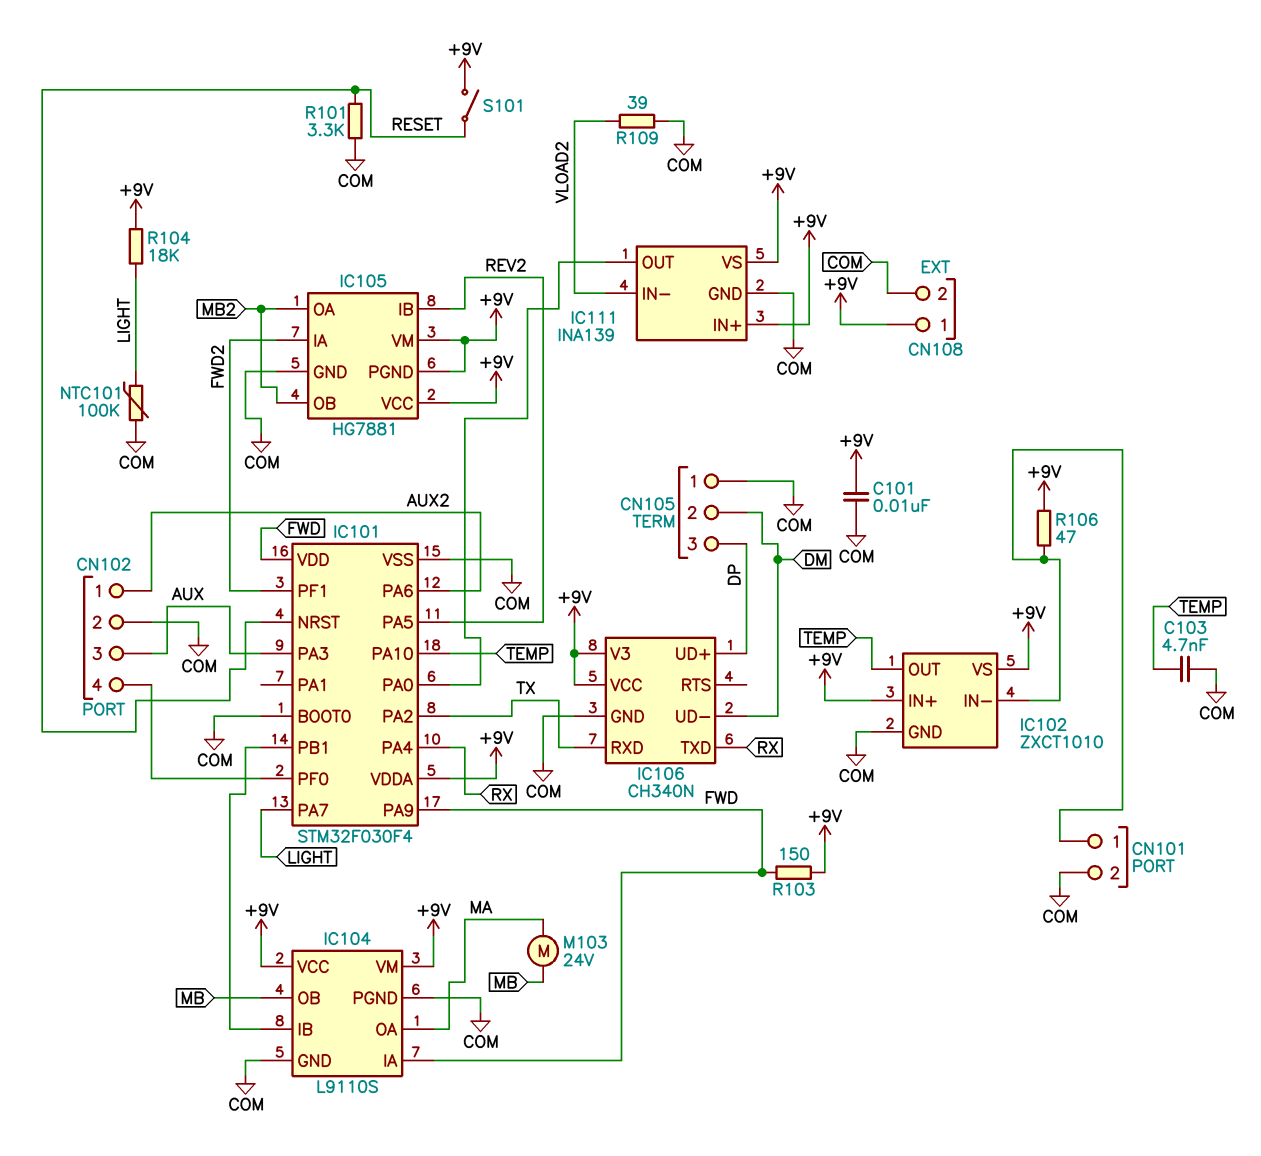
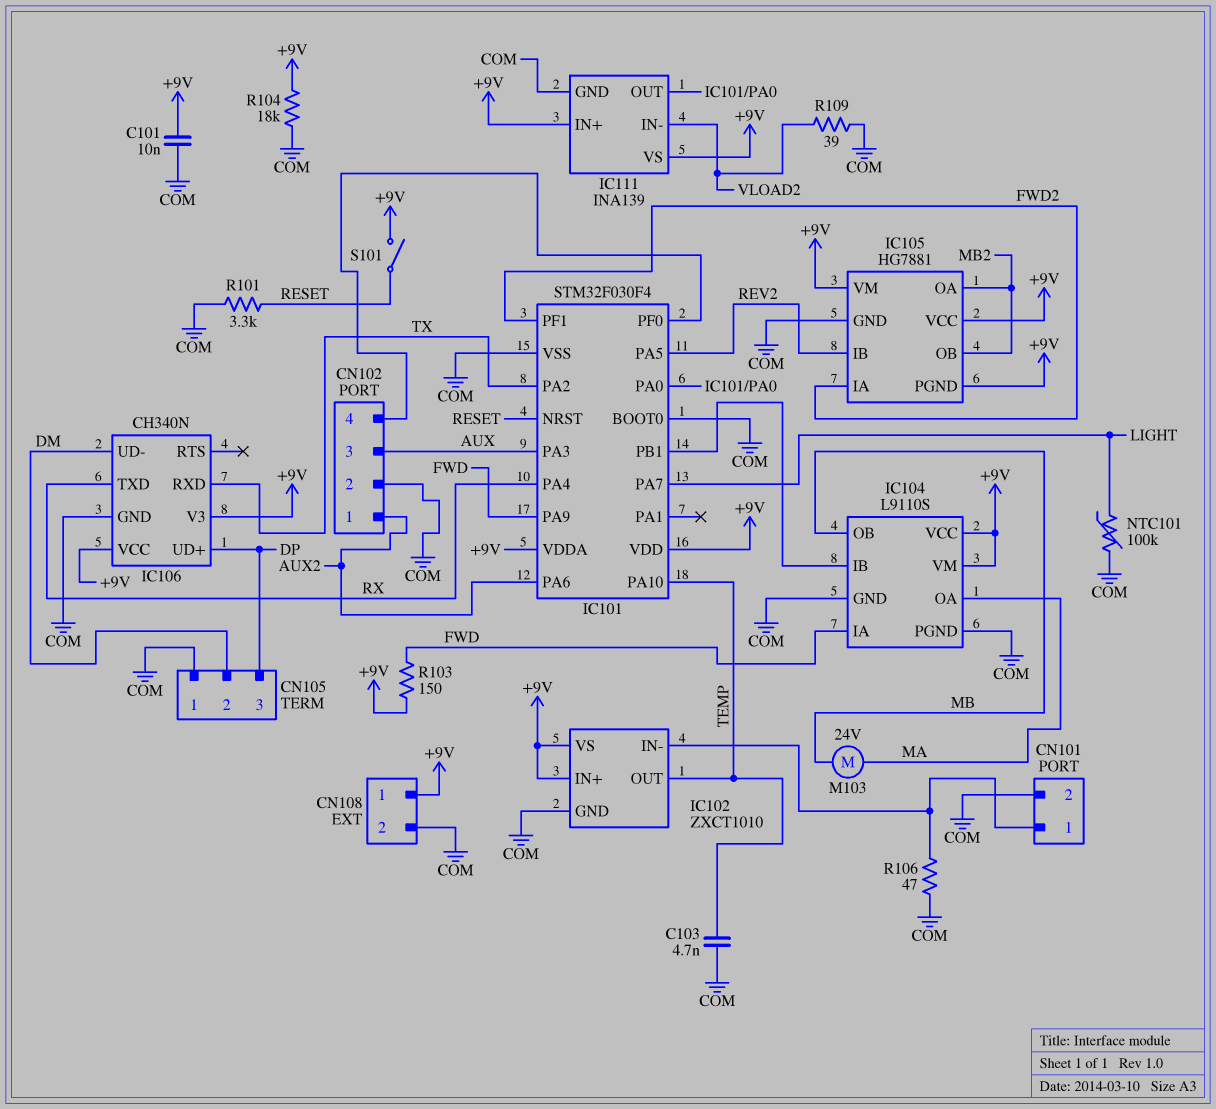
IC101 pin VDD: FWD -> +9V
R104: 18k (+9V, LIGHT) -> 18k (+9V, COM)
R106: 47 (+9V, CN101/1) -> 47 (CN101/1, COM)

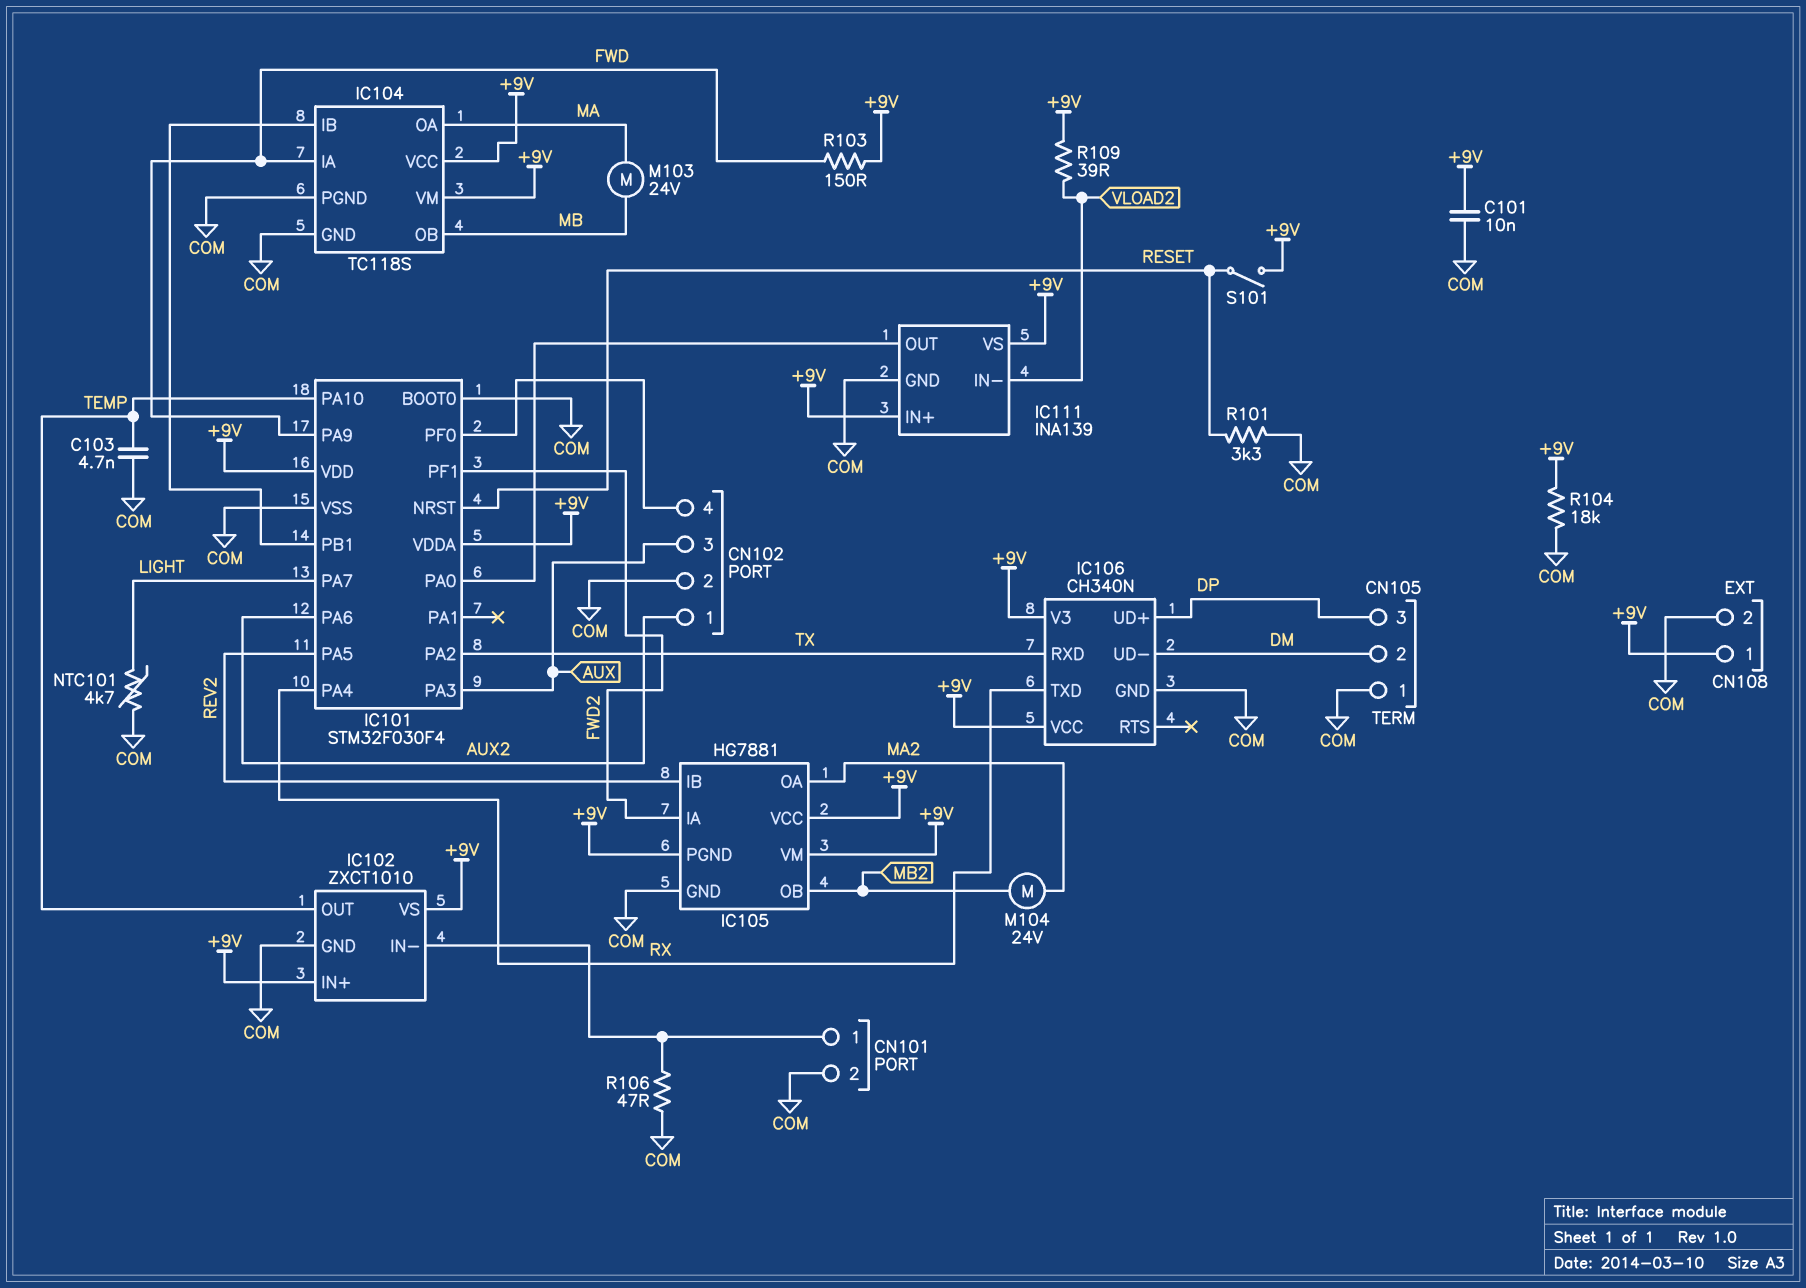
IC104: L9110S -> TC118S
IC105 pin OA: MB2 -> MA2
M104: none -> motor 24V (MA2, MB2)
NTC101: 100k (COM, LIGHT) -> 4.7k (COM, LIGHT)
R109: 39 (COM, VLOAD2) -> 39 (+9V, VLOAD2)

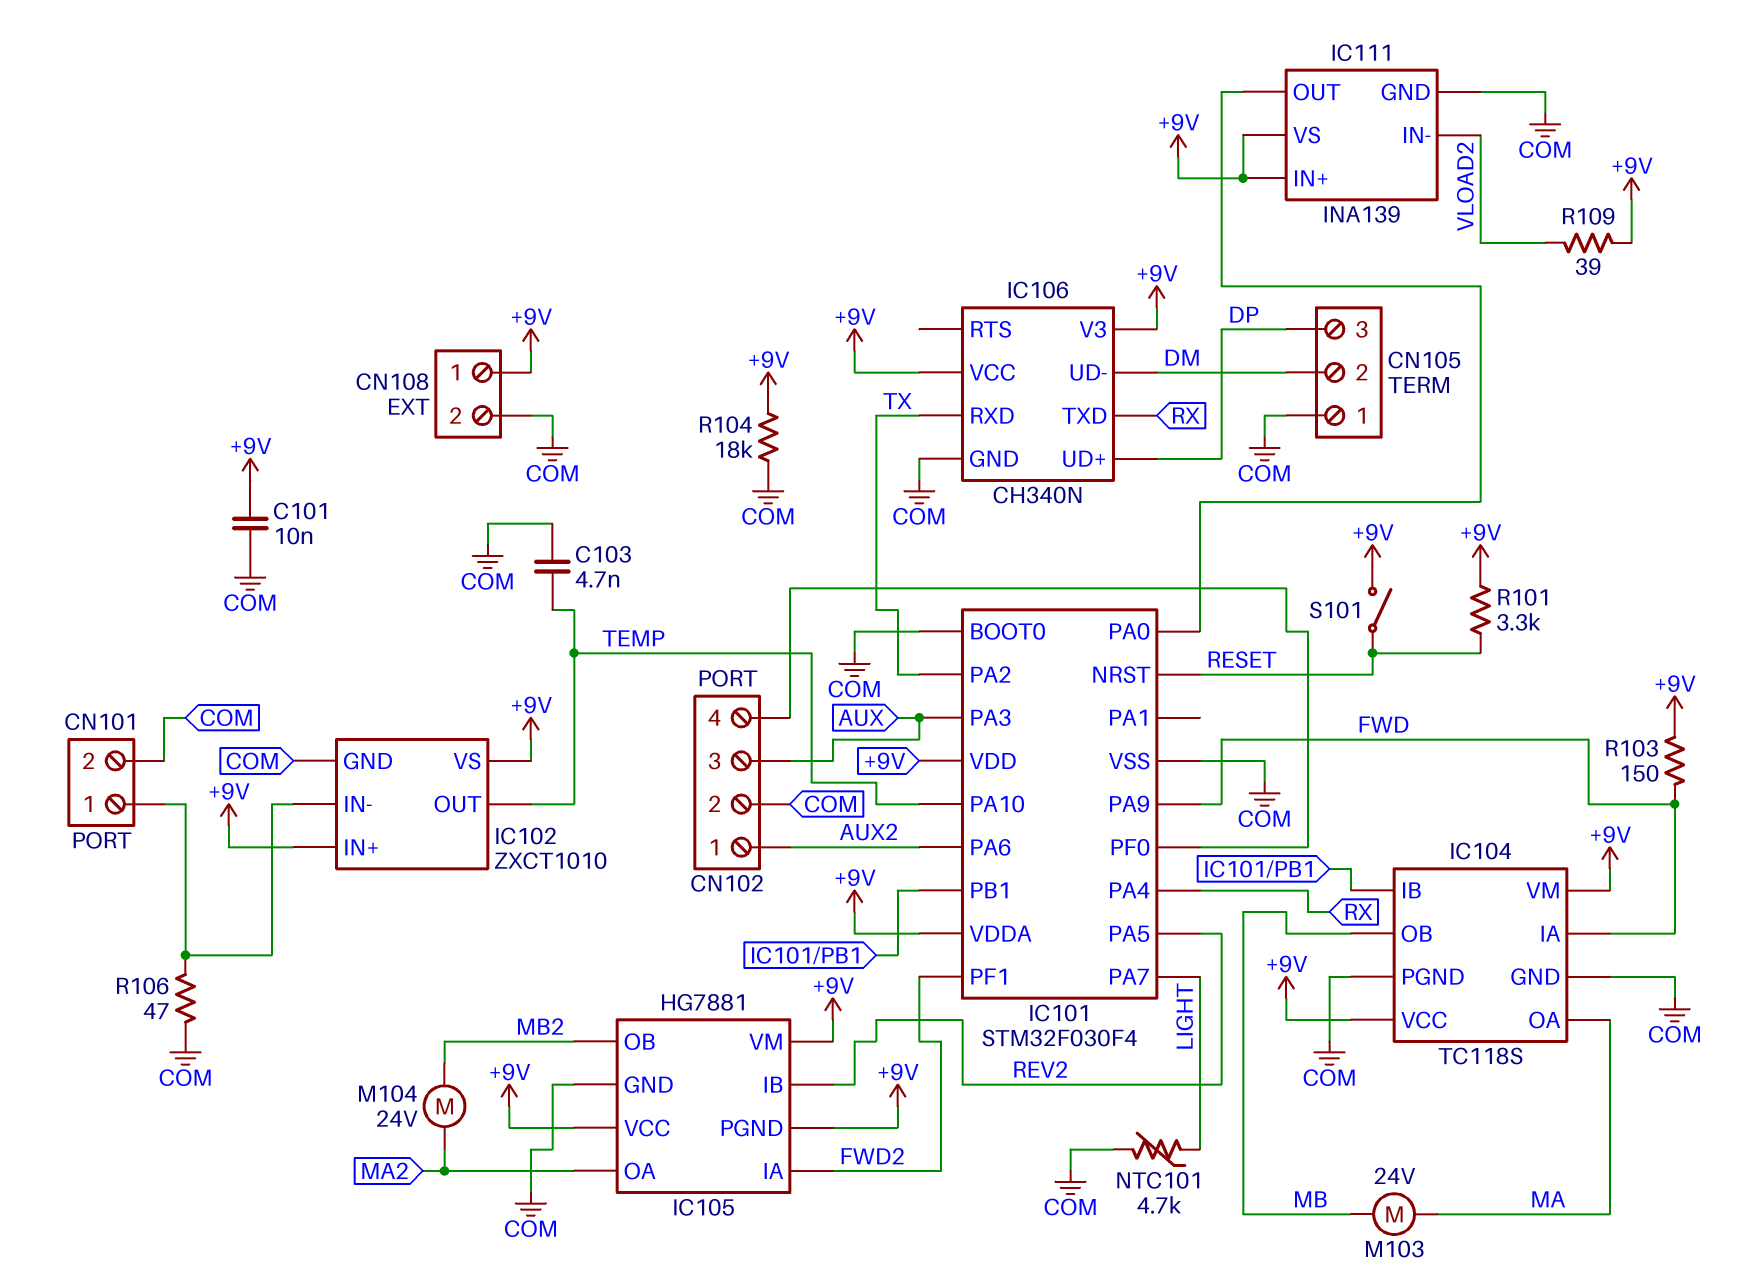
R101: 3.3k (COM, RESET) -> 3.3k (+9V, RESET)

